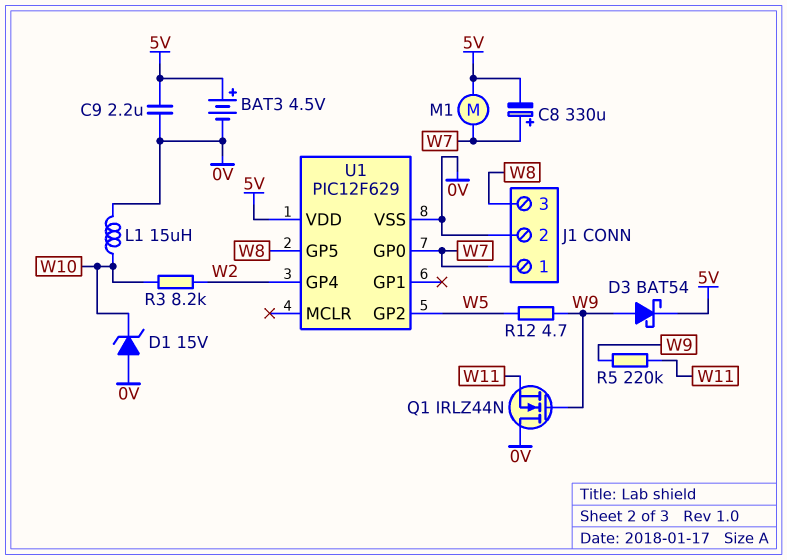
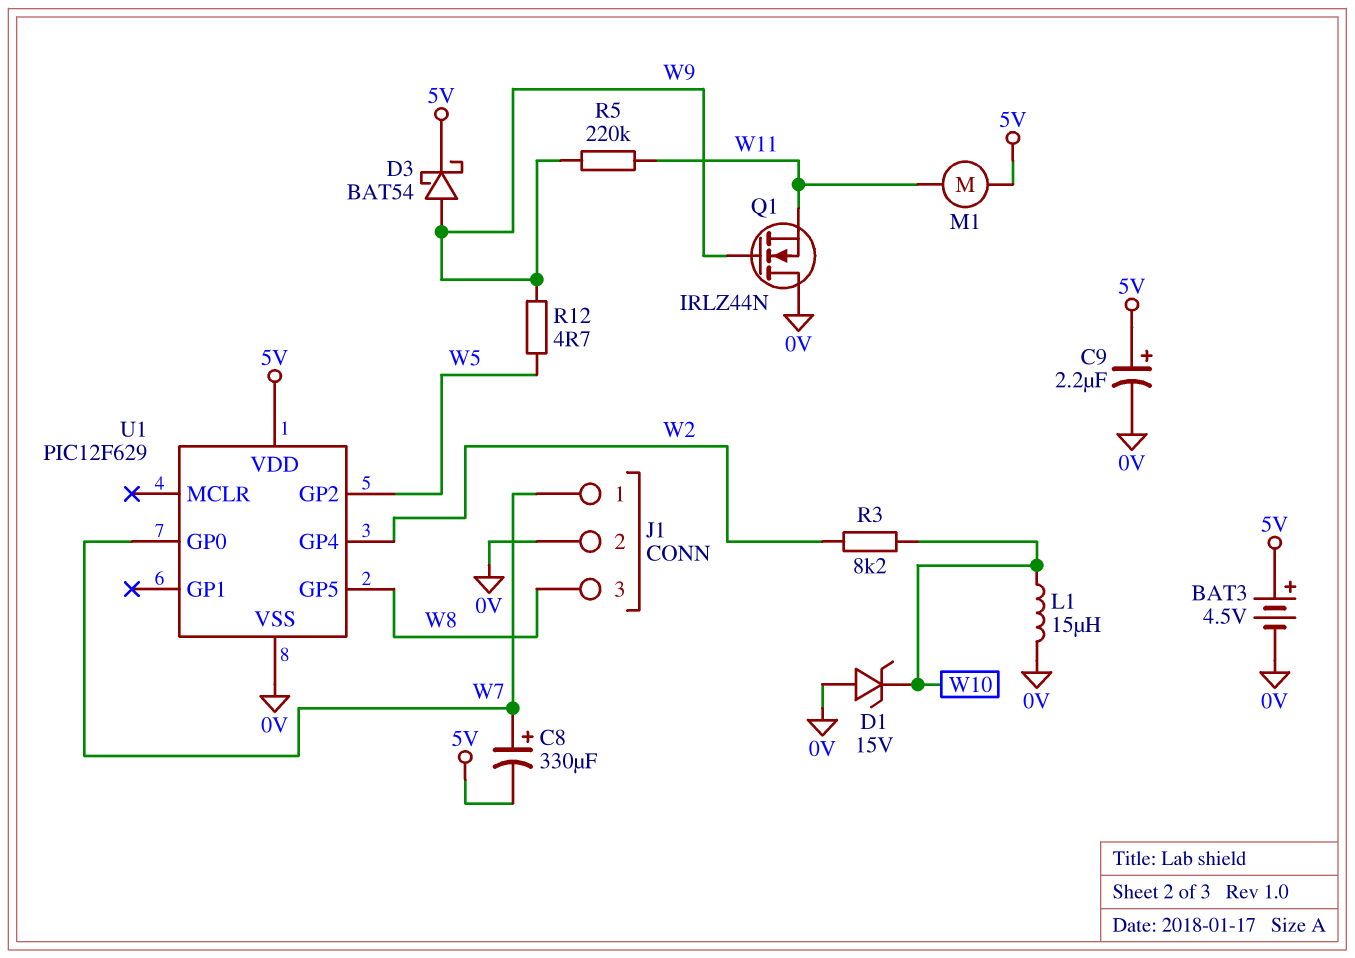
C9: 2.2uF (0V, 5V) -> 2.2uF (plus 5V, minus 0V)
M1: motor (5V, W7) -> motor (5V, W11)

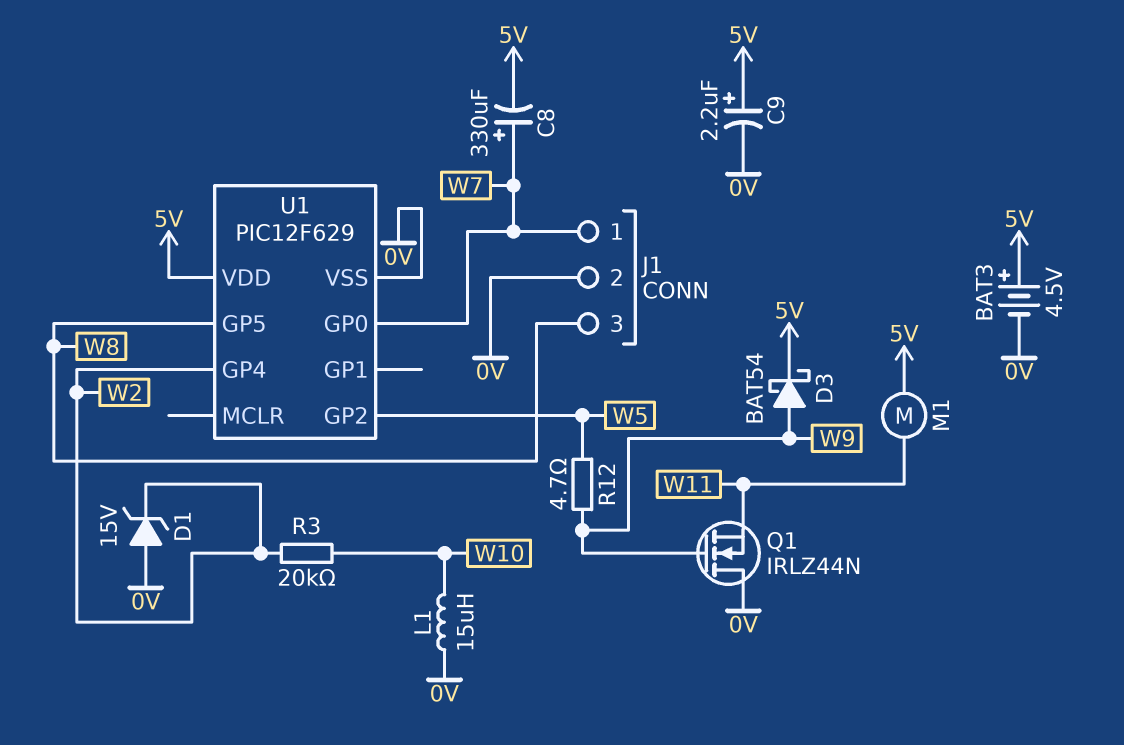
D1: zener 15V (A 0V, K W10) -> zener 15V (A 0V, K W2)
R3: 8.2k (W2, W10) -> 20k (W2, W10)
R5: 220k (W9, W11) -> none

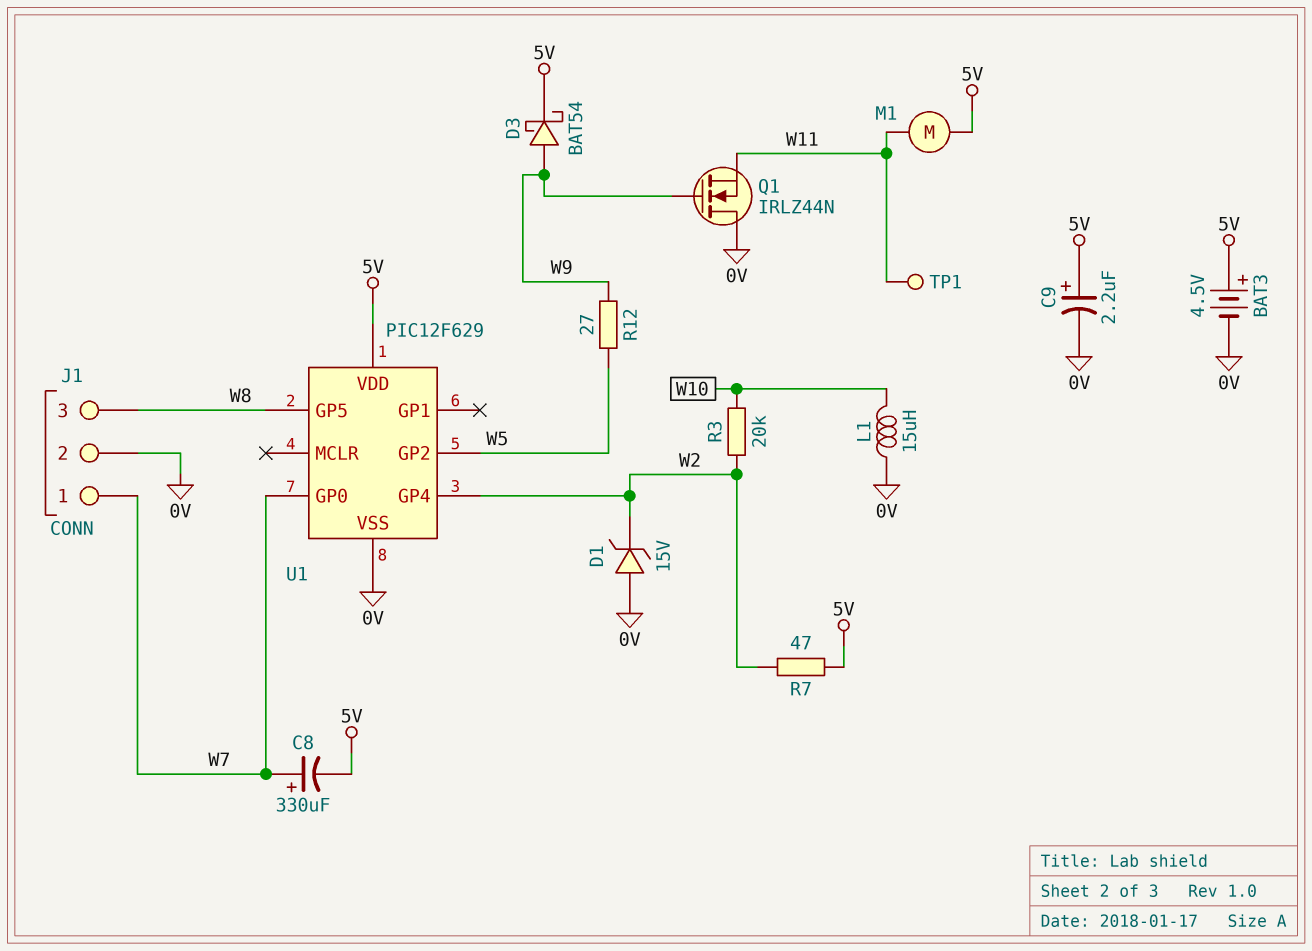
R7: none -> 47 (5V, W2)
R12: 4.7 (W5, W9) -> 27 (W5, W9)
TP1: none -> test point (W11)

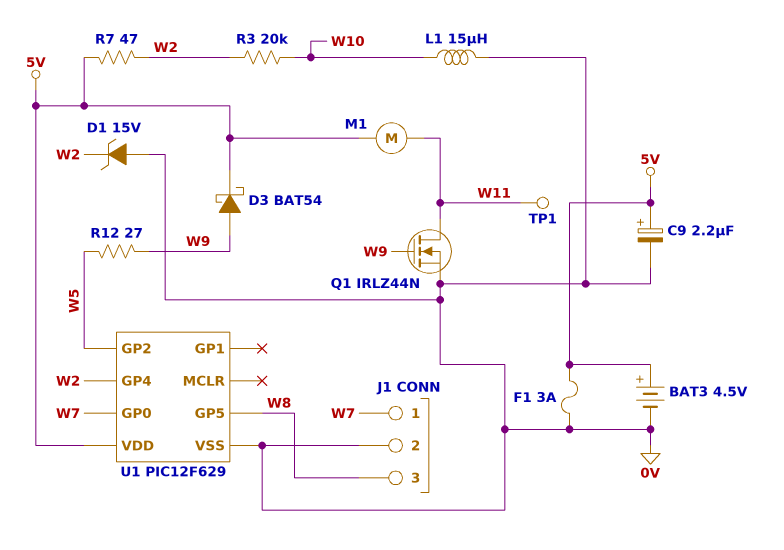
C8: 330uF (plus W7, minus 5V) -> none
F1: none -> 3A (0V, 5V)
Q1: NMOS IRLZ44N (G W9, D 0V, S W11) -> NMOS IRLZ44N (G W9, D W11, S 0V)

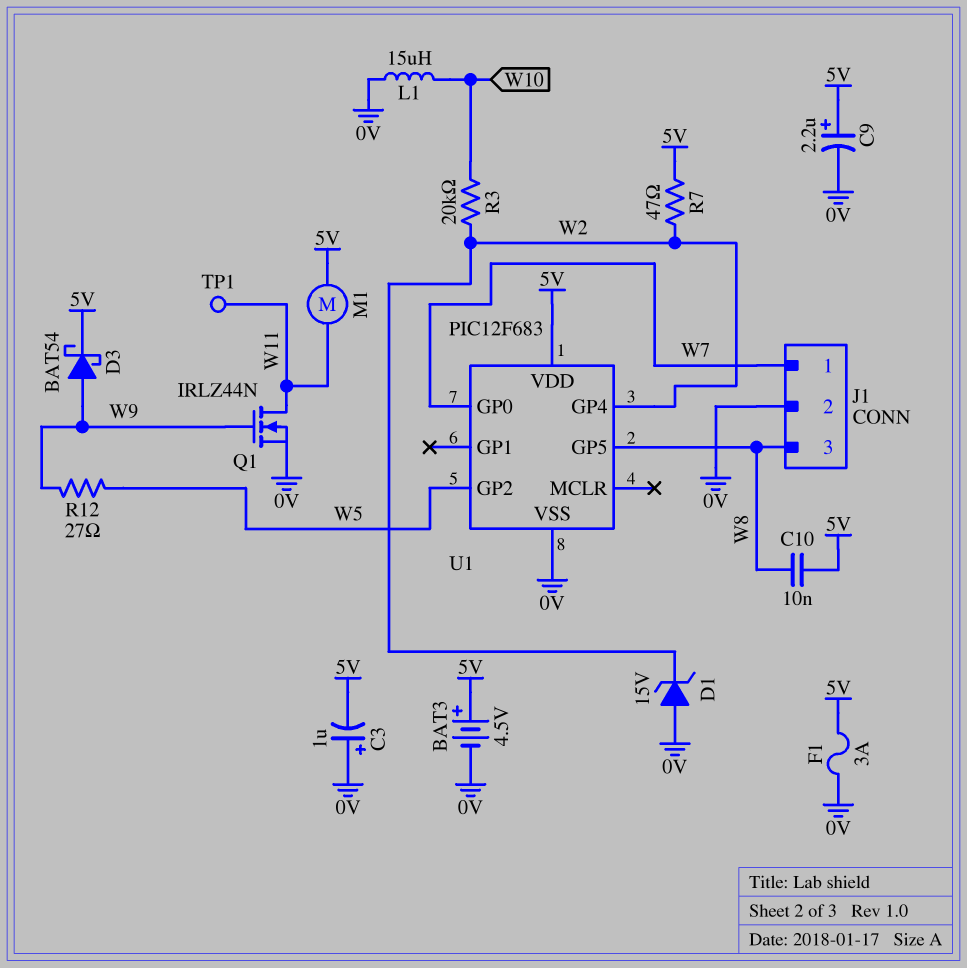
C3: none -> 1uF (plus 0V, minus 5V)
C10: none -> 10nF (5V, W8)
U1: PIC12F629 -> PIC12F683

